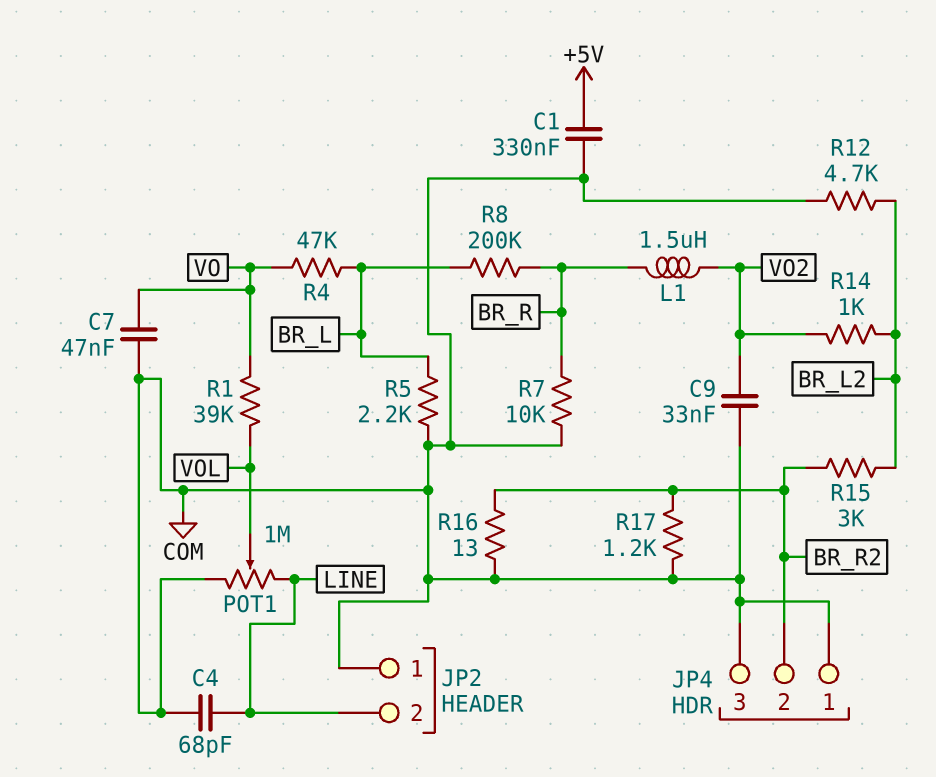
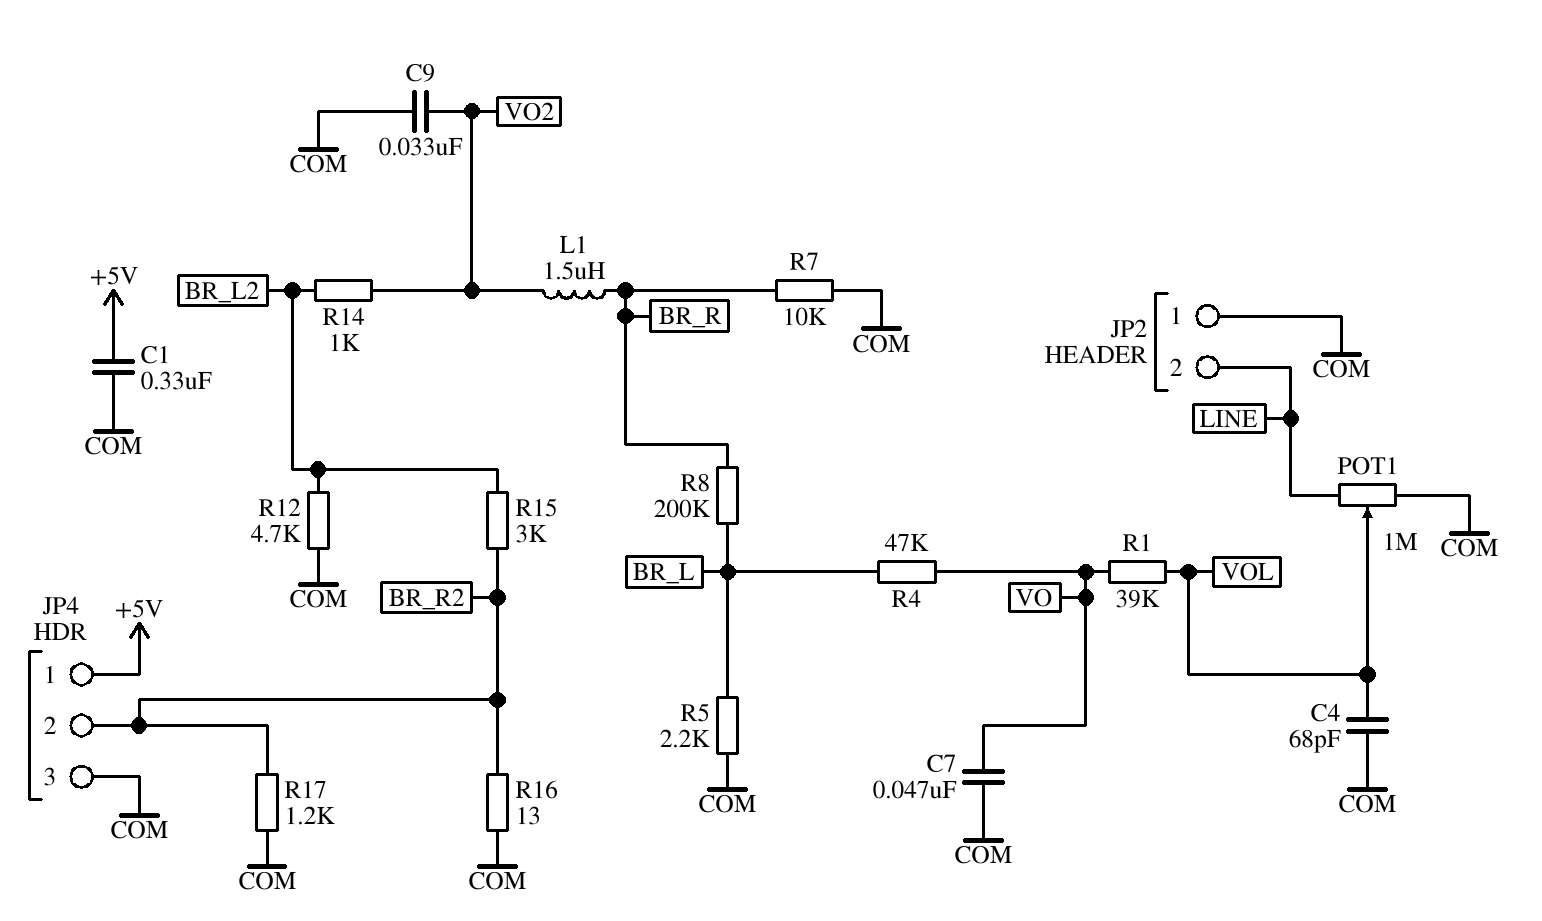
C4: 68pF (COM, LINE) -> 68pF (COM, VOL)
JP4 pin 1: COM -> +5V

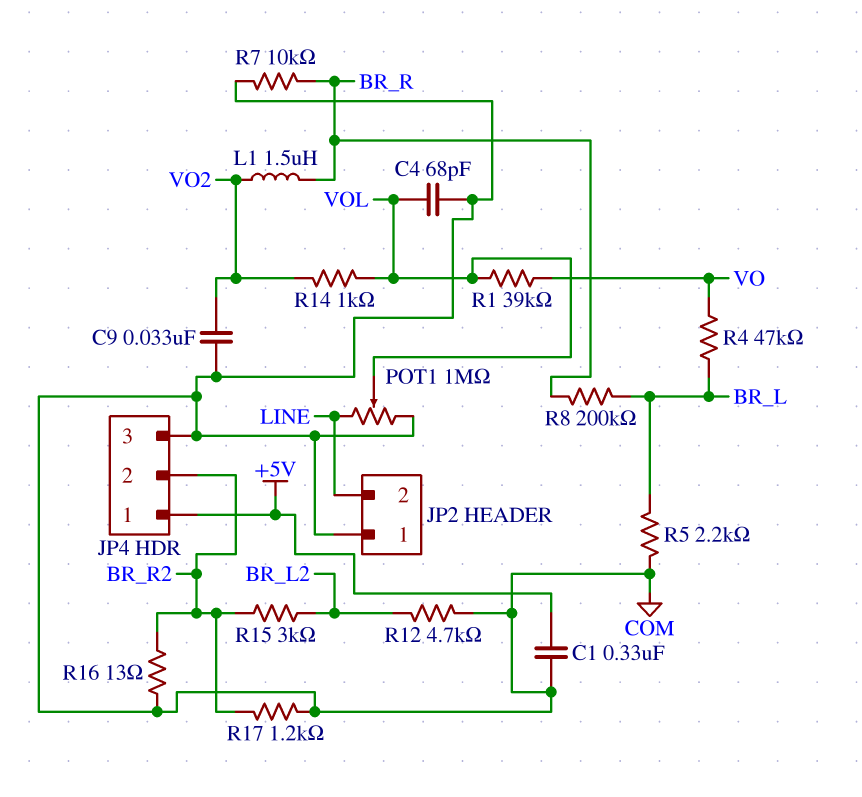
C7: 47nF (COM, VO) -> none
R14: 1k (BR_L2, VO2) -> 1k (VO2, VOL)

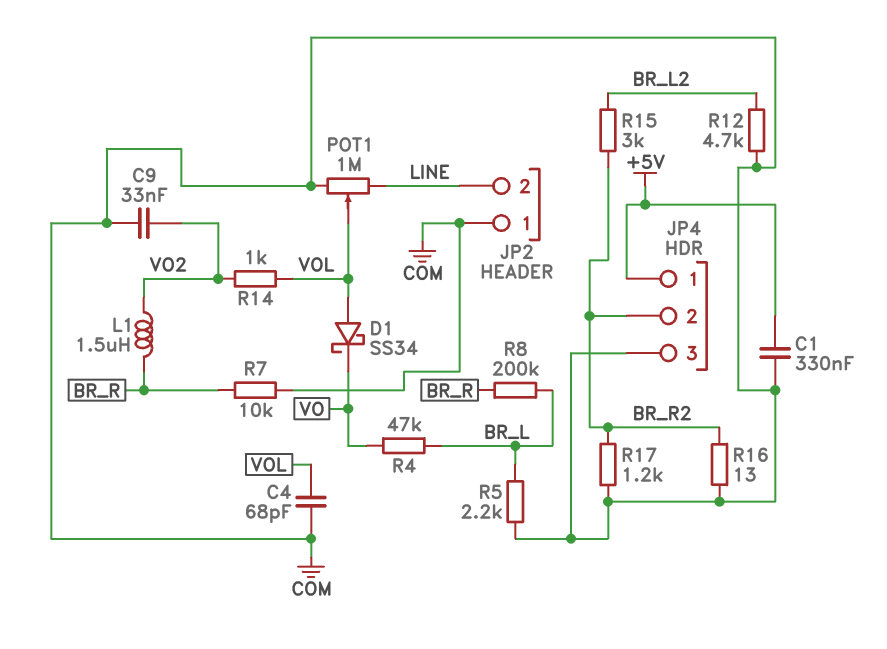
D1: none -> schottky SS34 (A VOL, K VO)
R1: 39k (VO, VOL) -> none

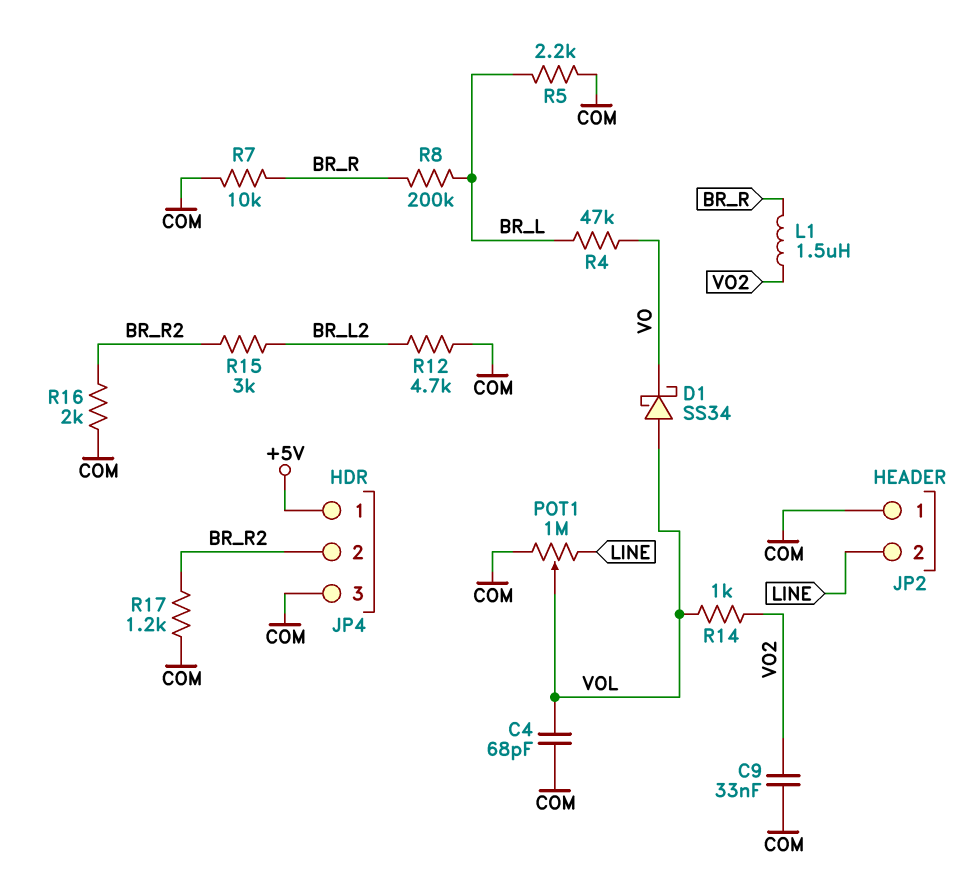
C1: 330nF (+5V, COM) -> none
R16: 13 (BR_R2, COM) -> 2k (BR_R2, COM)

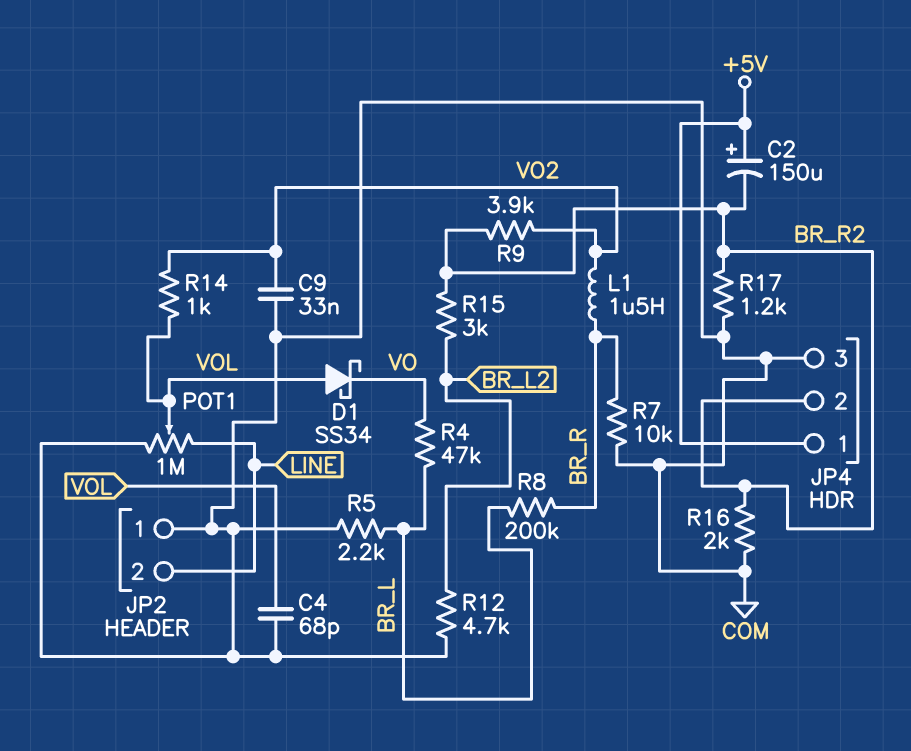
C2: none -> 150uF (plus +5V, minus BR_R2)
R9: none -> 3.9k (BR_R2, VO2)

